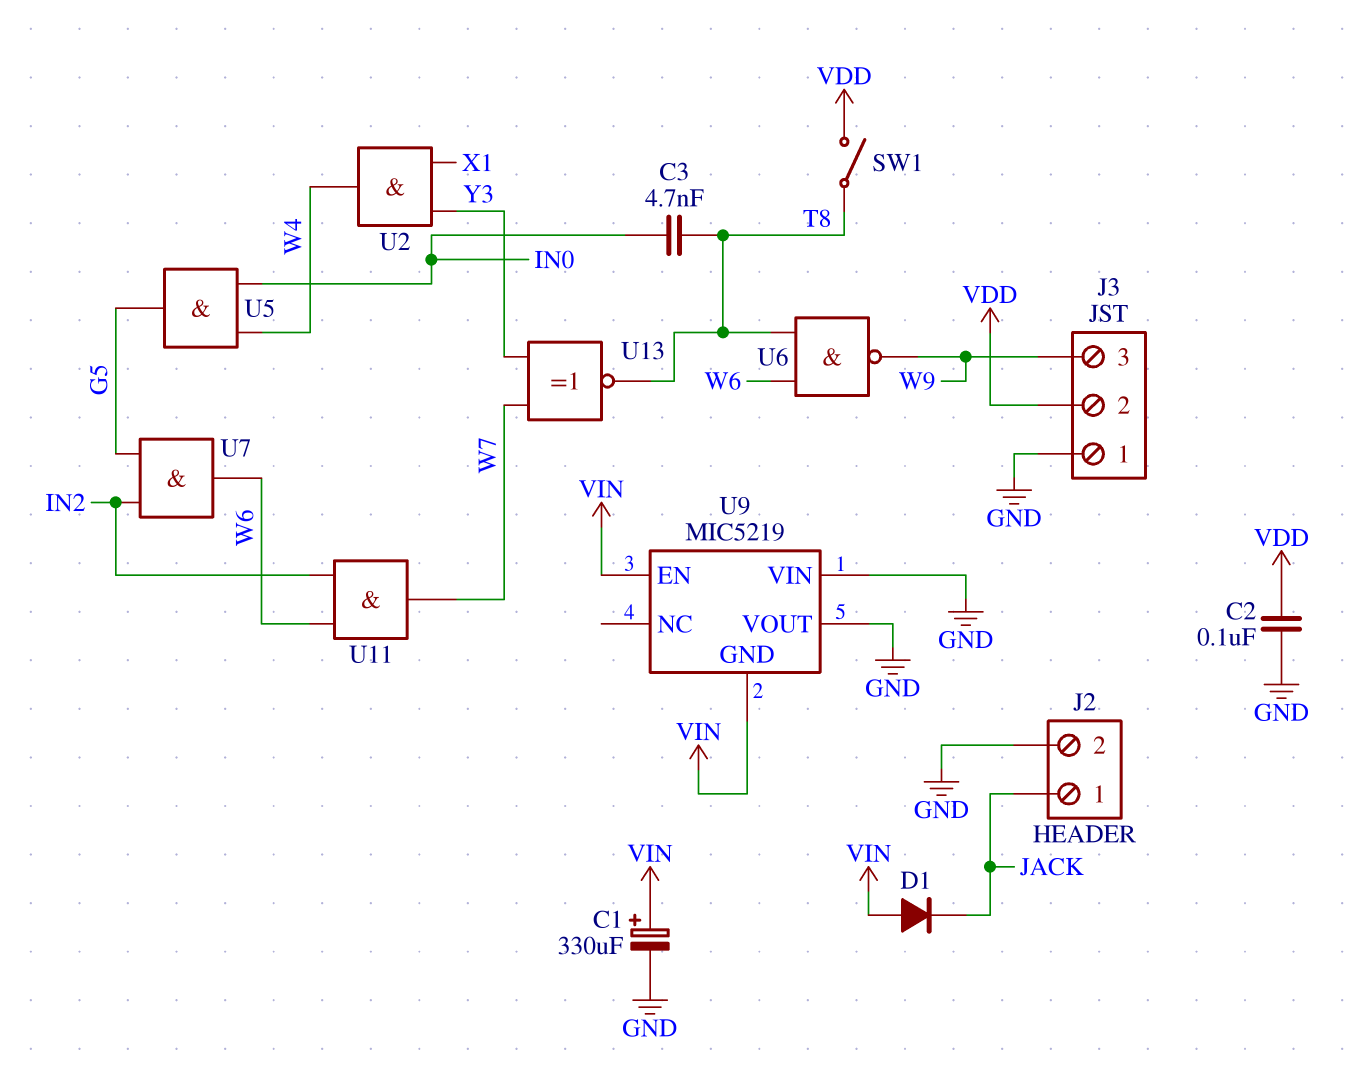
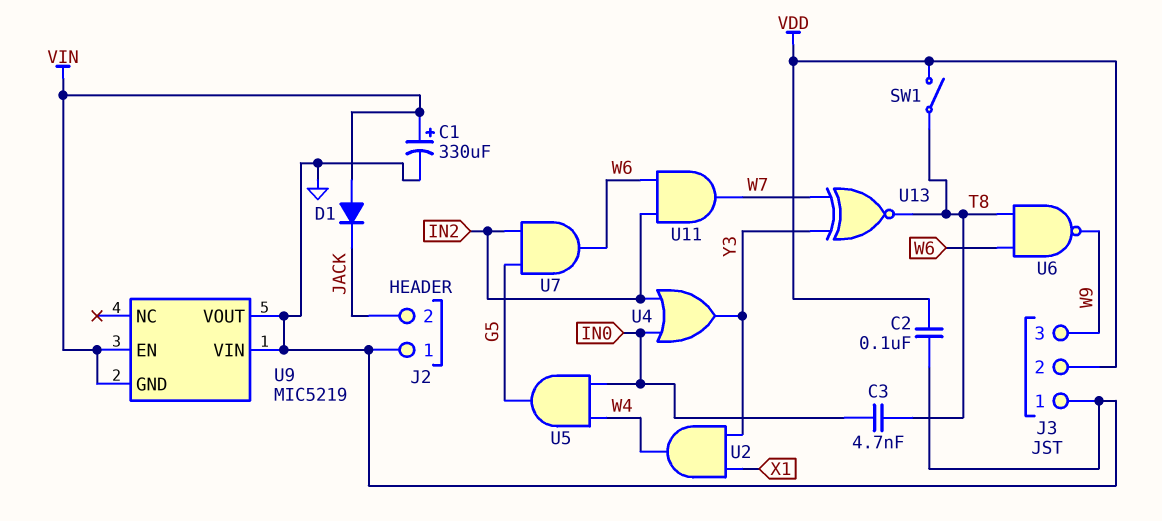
J2 pin 1: JACK -> GND
J2 pin 2: GND -> JACK
U4: none -> OR (in IN0, in IN2, out Y3)

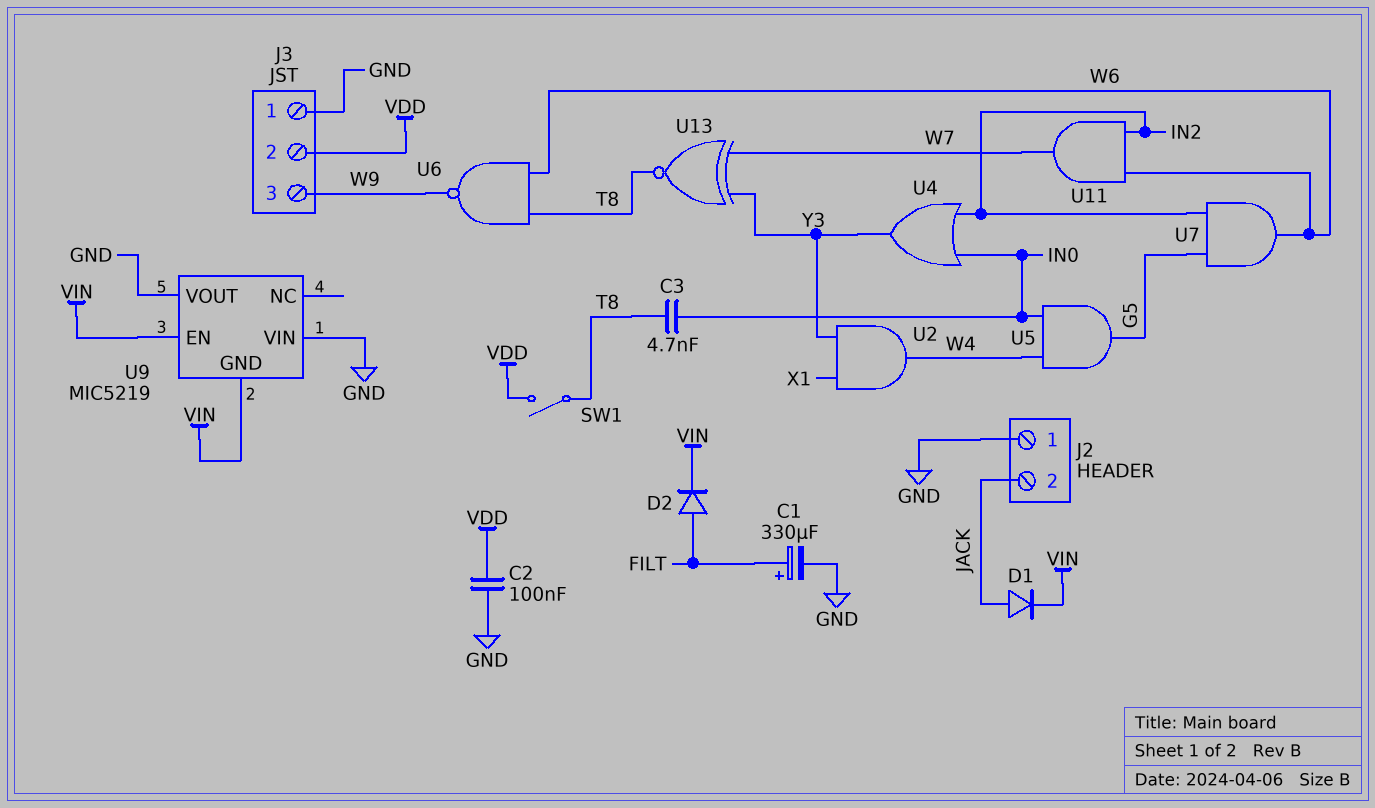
C1: 330uF (plus VIN, minus GND) -> 330uF (plus FILT, minus GND)
D1: diode (A VIN, K JACK) -> diode (A JACK, K VIN)
D2: none -> diode (A FILT, K VIN)

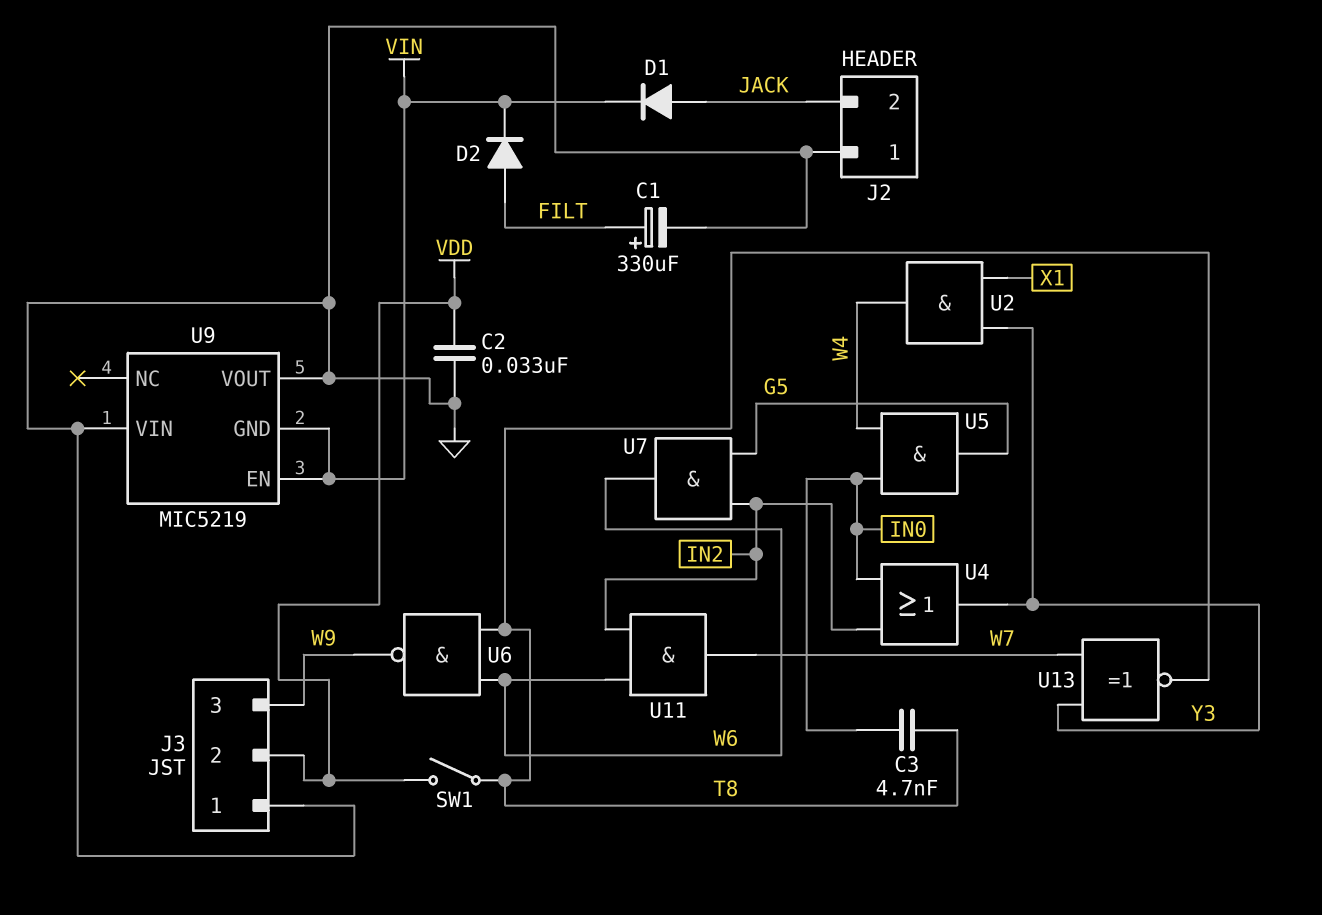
C2: 100nF (GND, VDD) -> 33nF (GND, VDD)

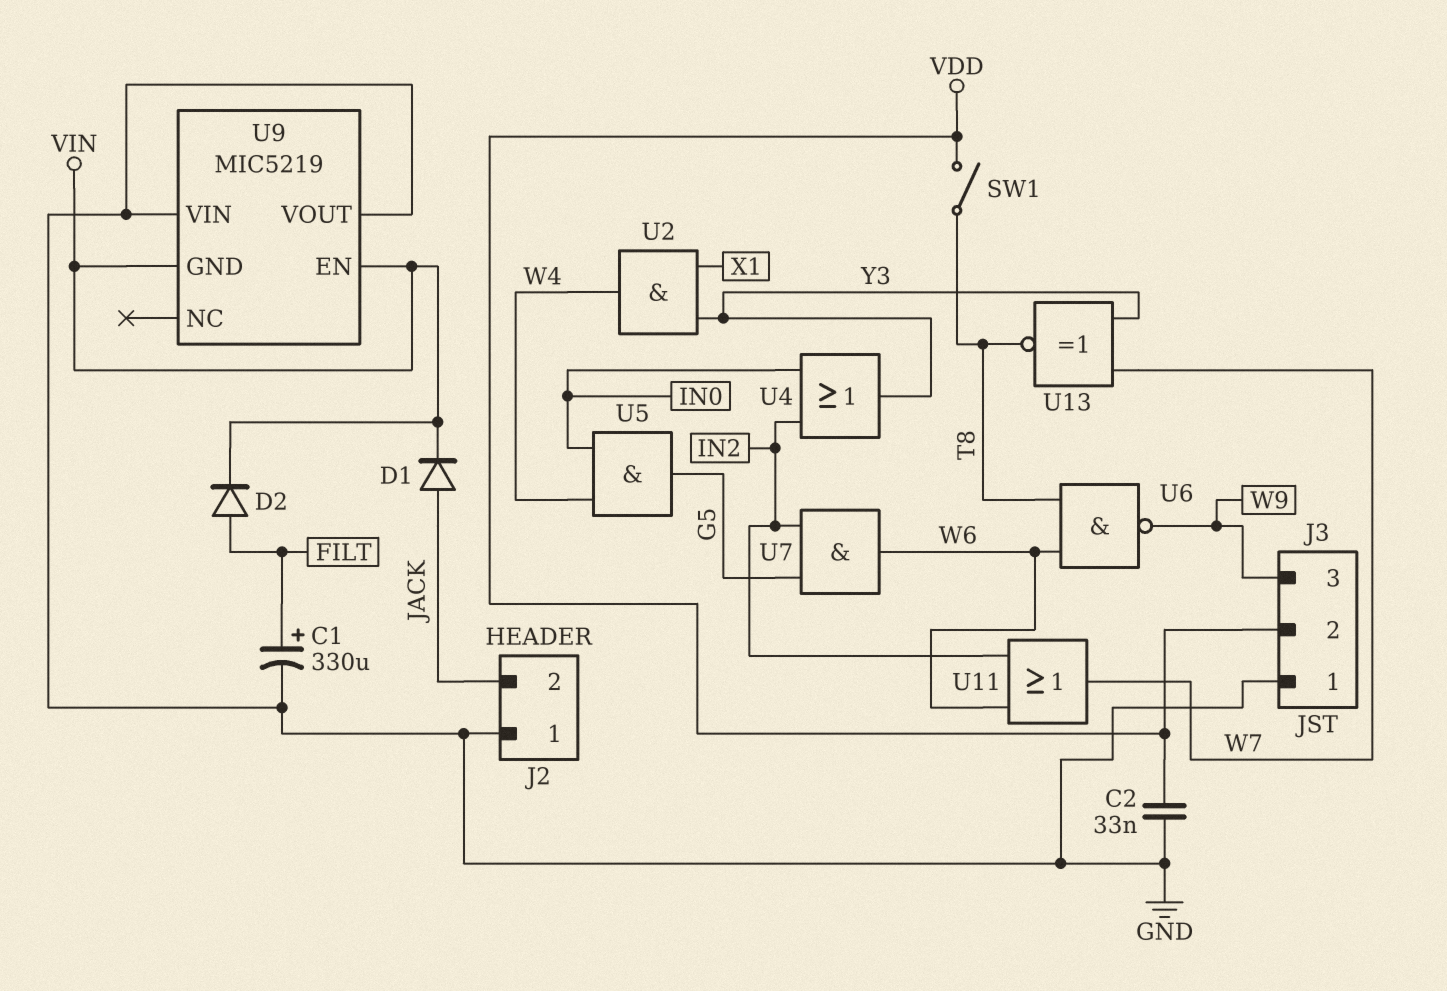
C3: 4.7nF (IN0, T8) -> none
U11: AND (in IN2, in W6, out W7) -> OR (in IN2, in W6, out W7)

